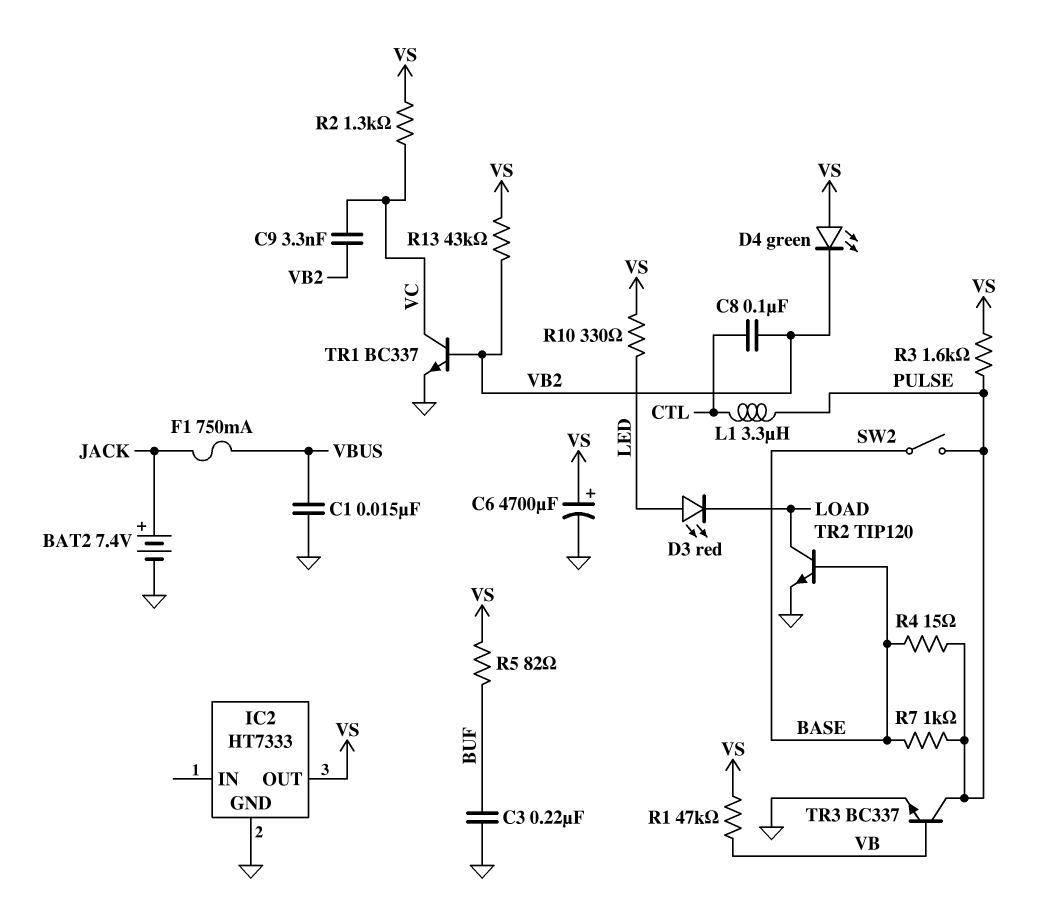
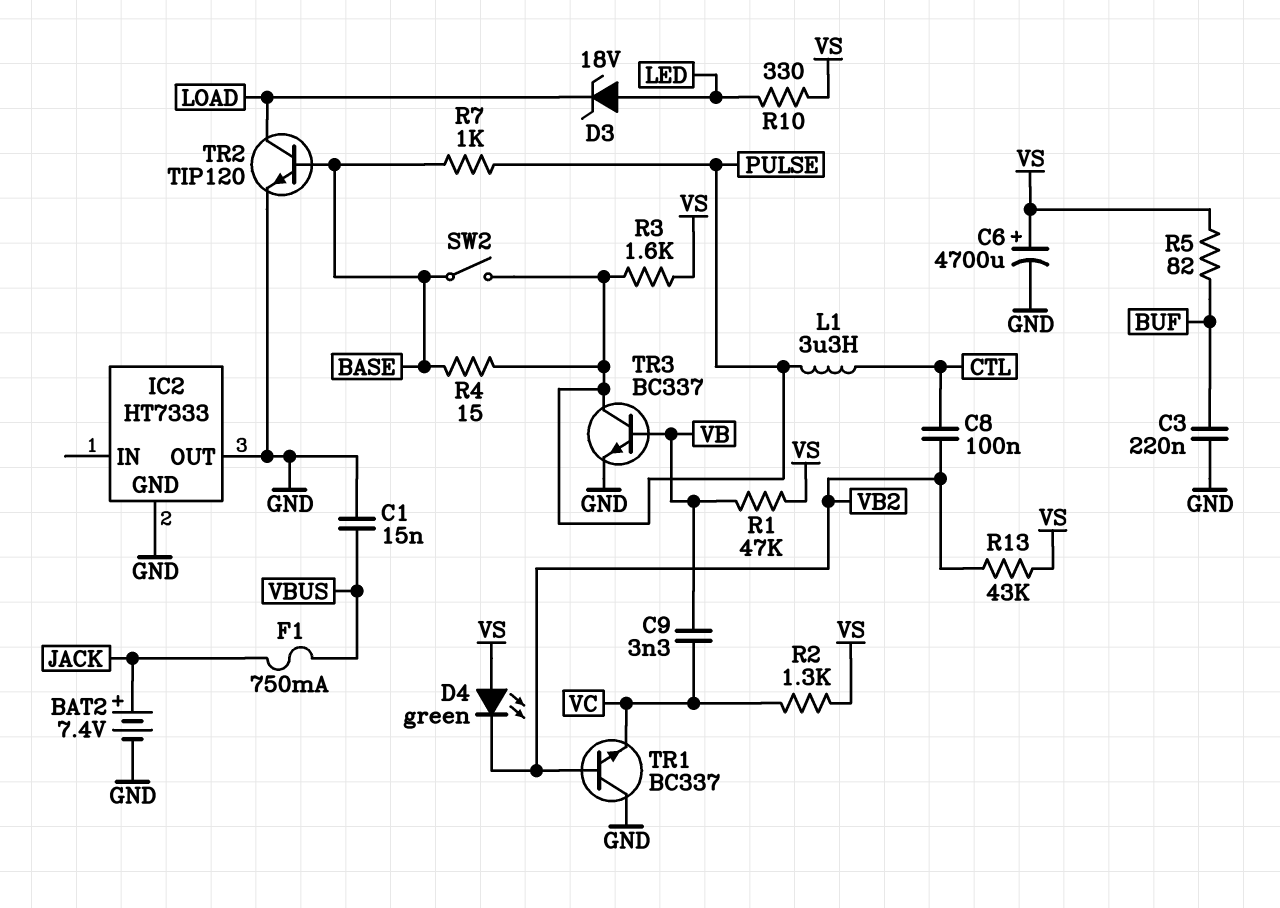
C9: 3.3nF (VB2, VC) -> 3.3nF (VB, VC)
D3: LED red (A LED, K LOAD) -> zener 18V (A LED, K LOAD)
IC2 pin OUT: VS -> GND
TR1: NPN BC337 (B VB2, C VC, E GND) -> NPN BC337 (B VB2, C GND, E VC)

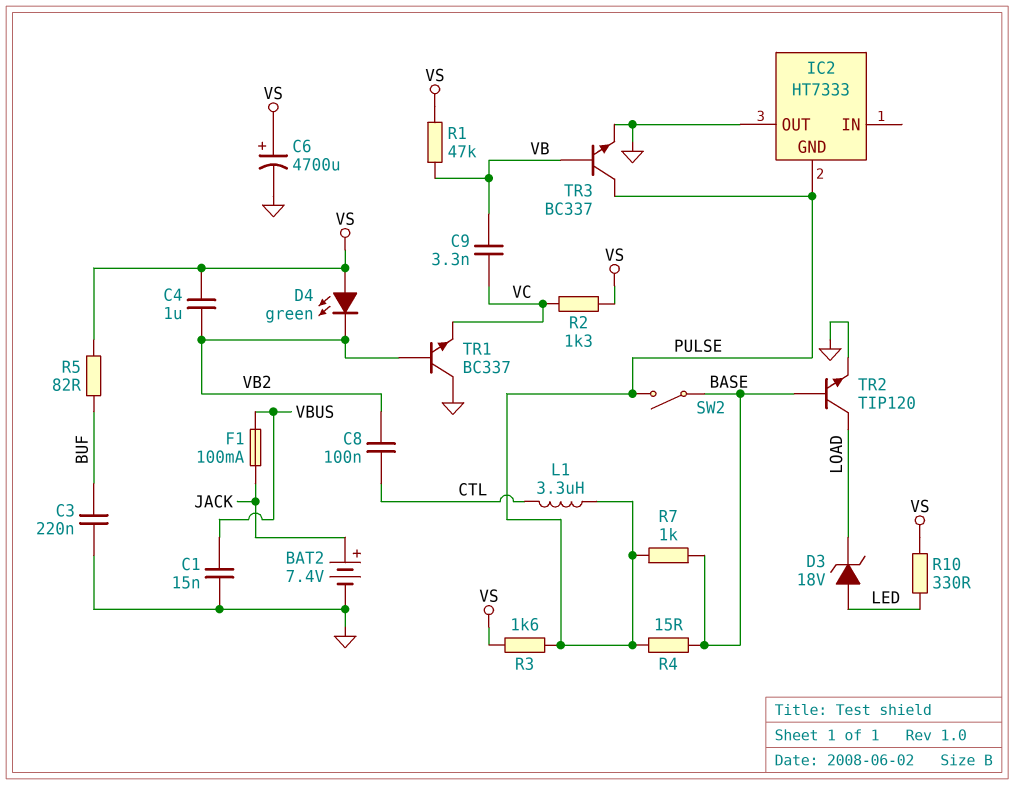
C4: none -> 1uF (VB2, VS)
F1: 750mA (JACK, VBUS) -> 100mA (JACK, VBUS)
IC2 pin GND: GND -> PULSE
R13: 43k (VB2, VS) -> none

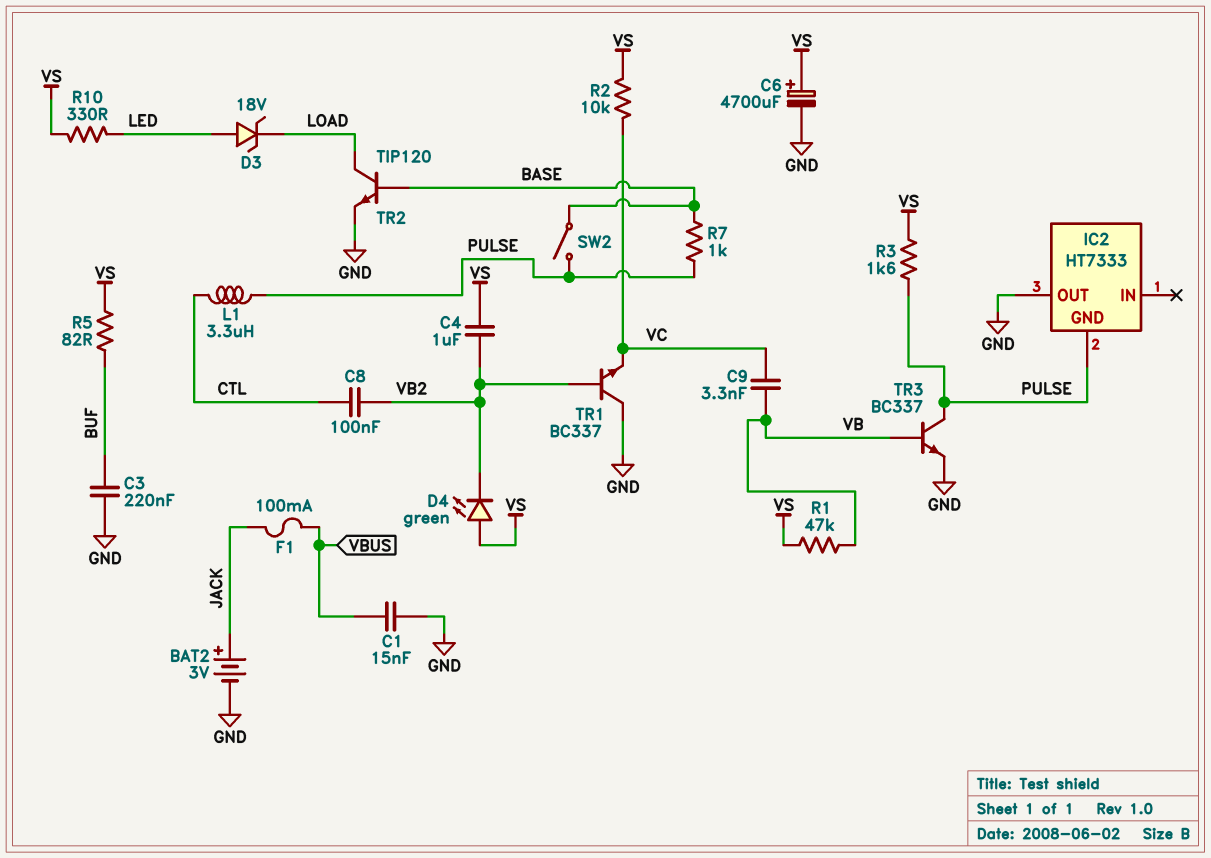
BAT2: 7.4V (plus JACK, minus GND) -> 3V (plus JACK, minus GND)
R2: 1.3k (VC, VS) -> 10k (VC, VS)
R4: 15 (BASE, PULSE) -> none

